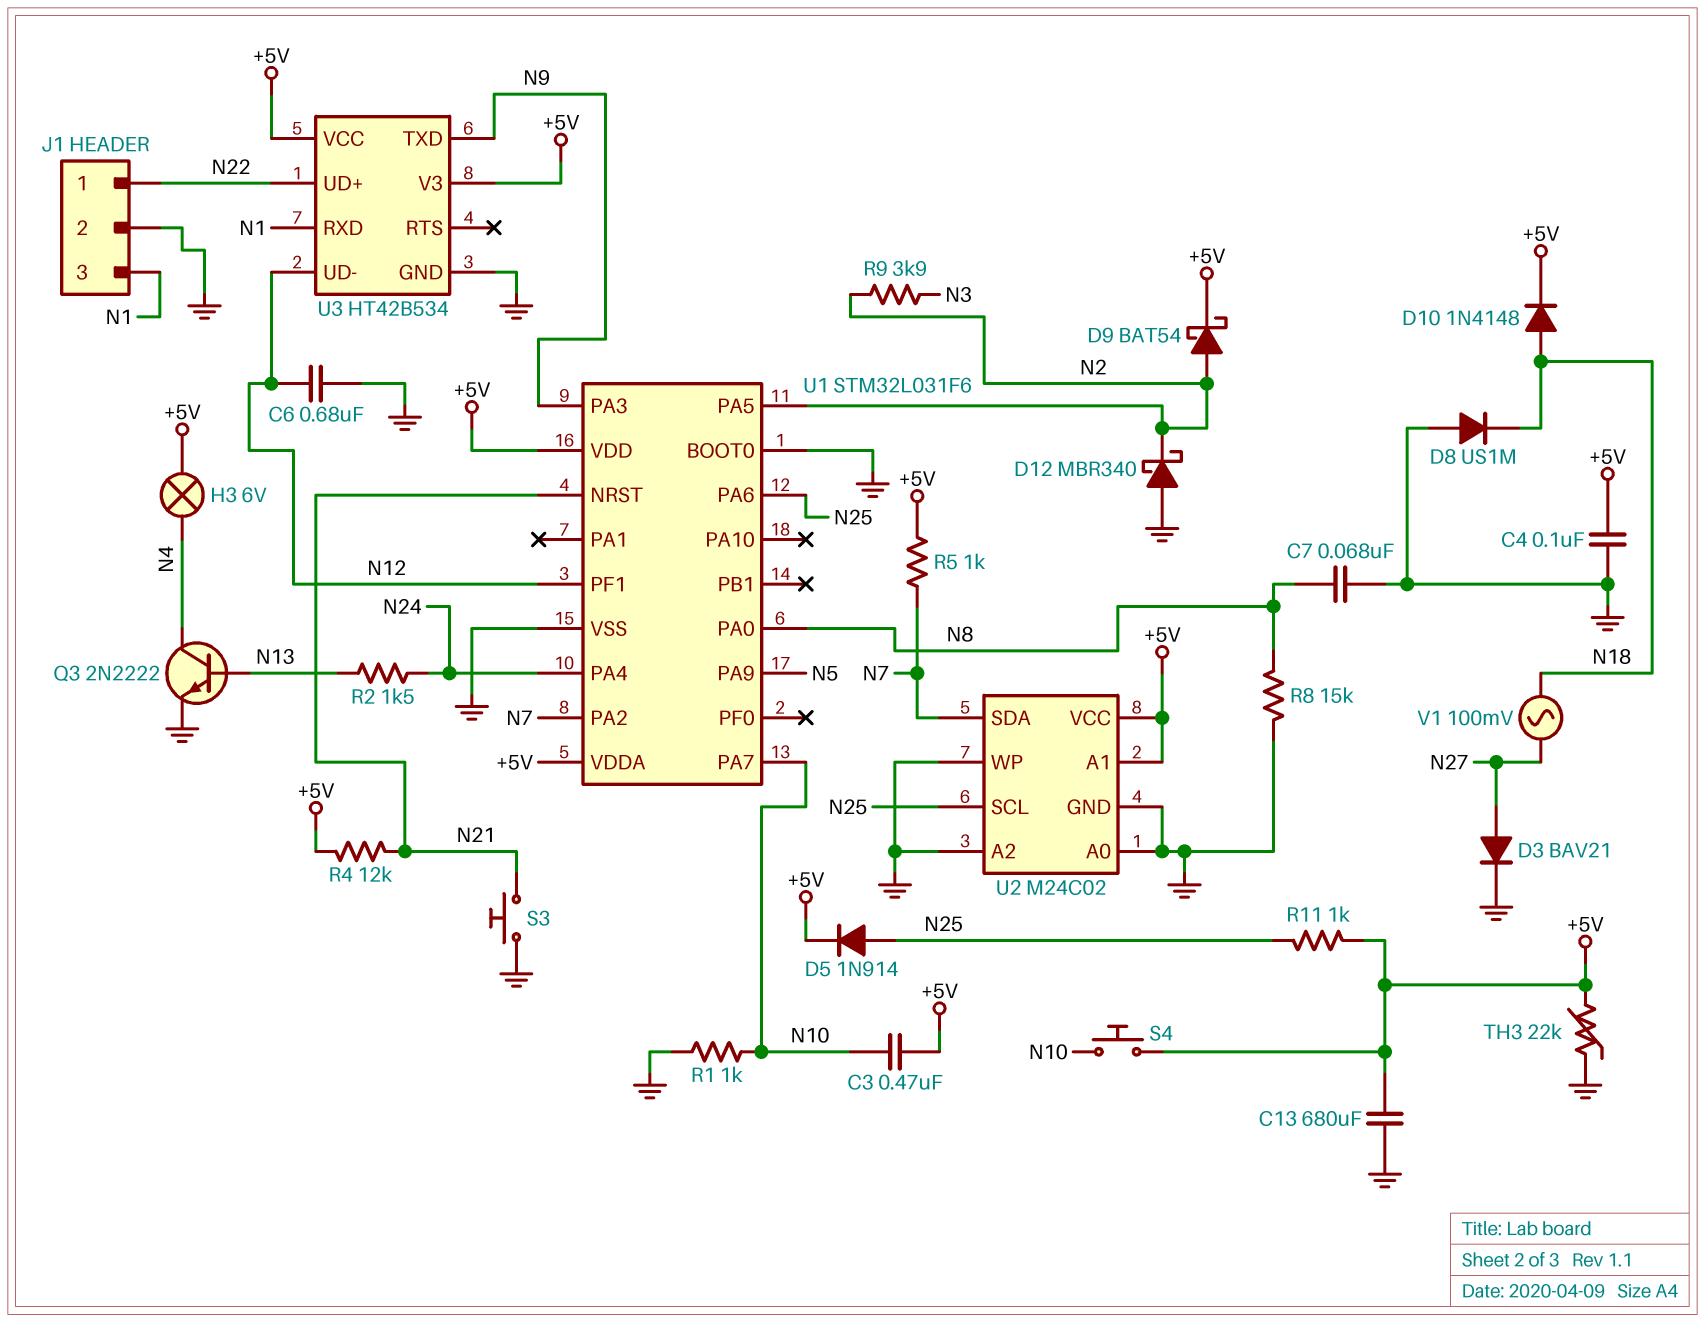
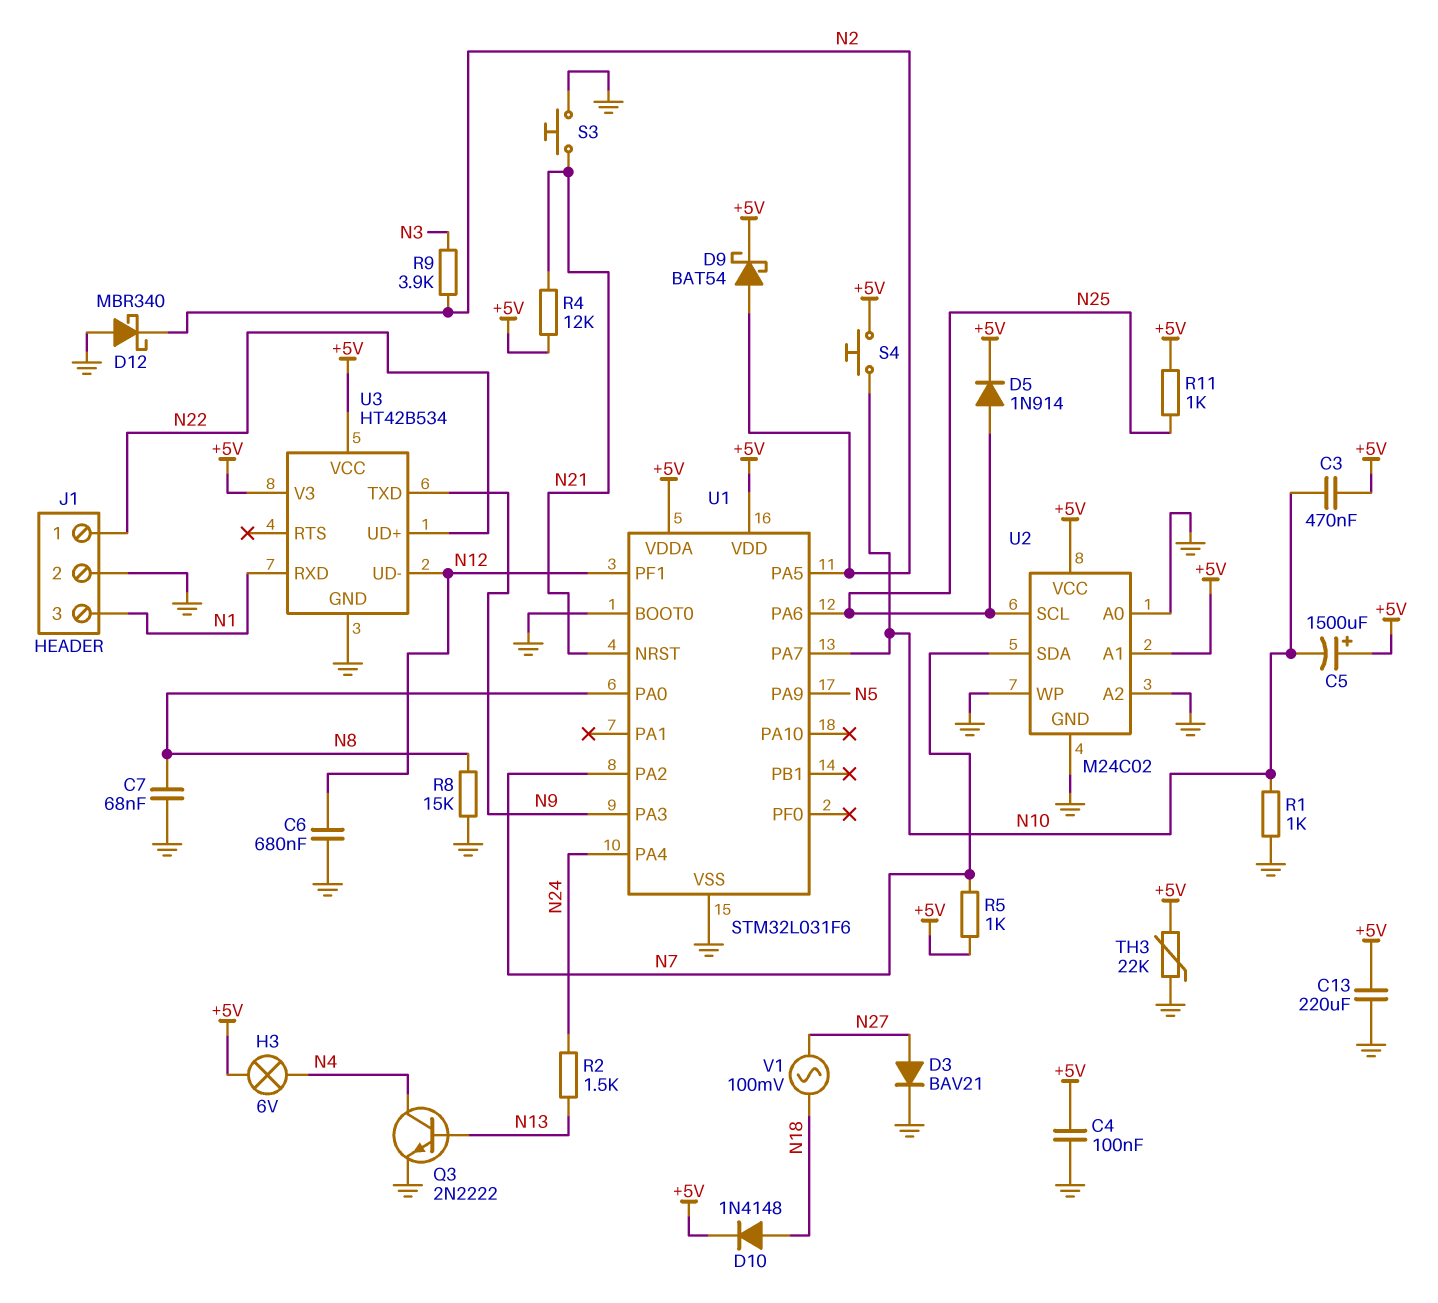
C5: none -> 1500uF (plus +5V, minus N10)
C13: 680uF (+5V, GND) -> 220uF (+5V, GND)
D8: diode US1M (A GND, K N18) -> none

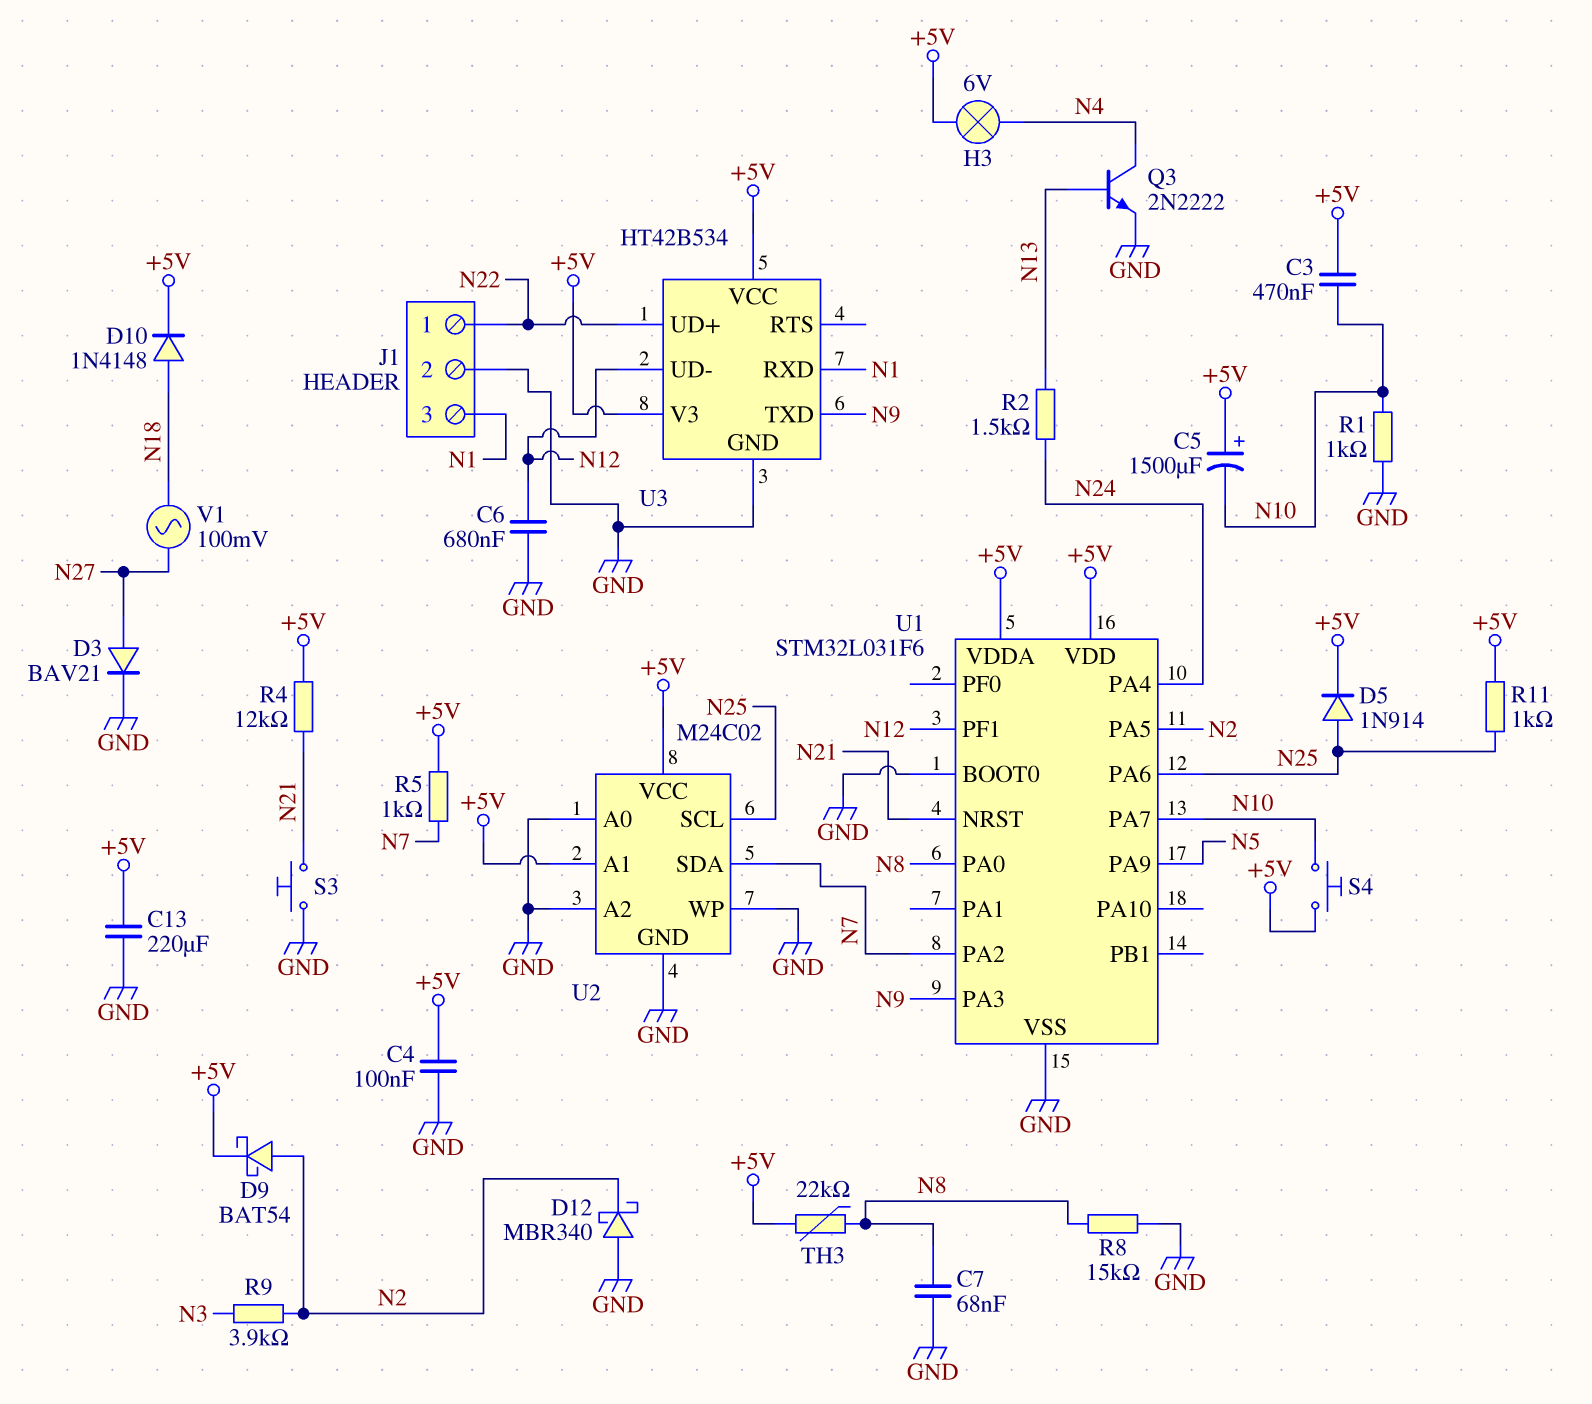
TH3: 22k (+5V, GND) -> 22k (+5V, N8)

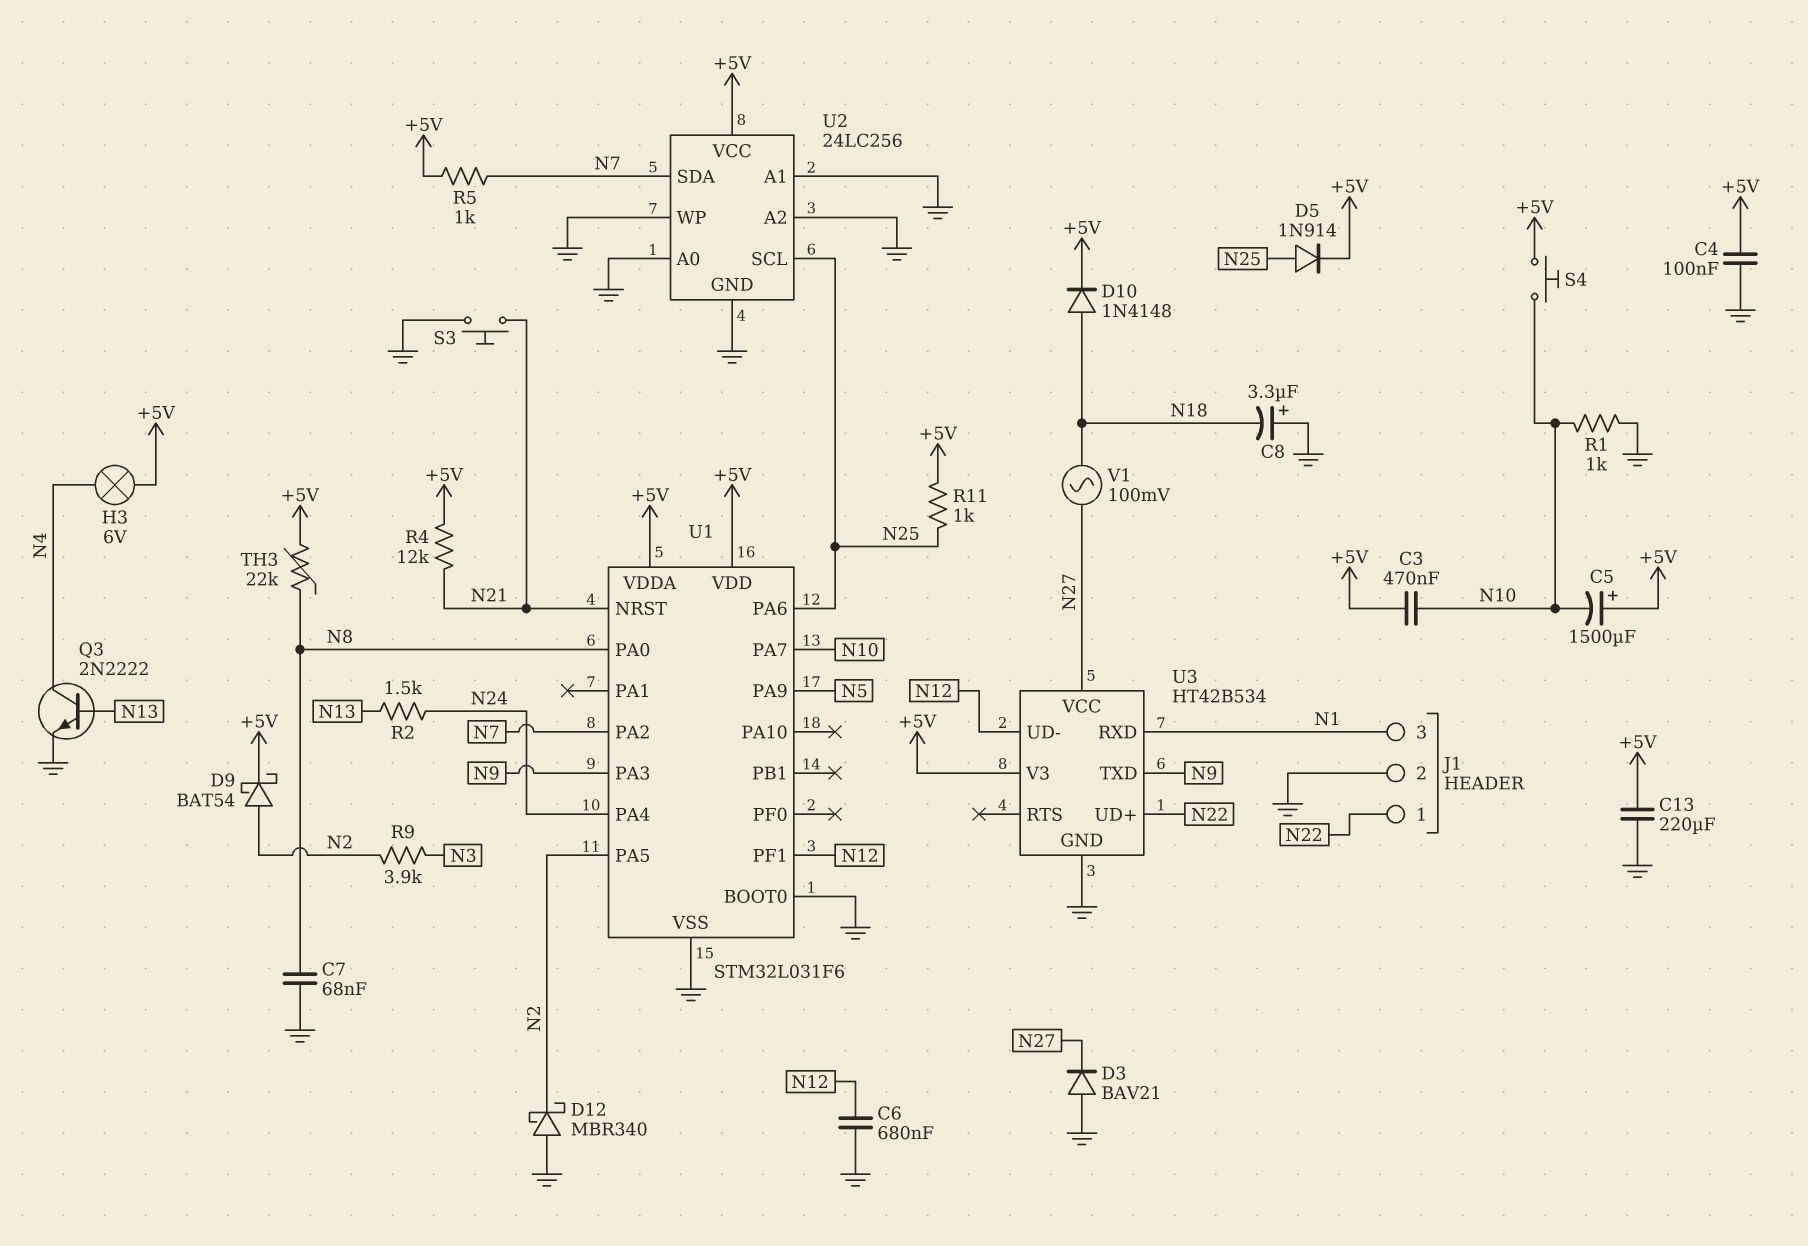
C8: none -> 3.3uF (plus GND, minus N18)
D3: diode BAV21 (A N27, K GND) -> diode BAV21 (A GND, K N27)
R8: 15k (GND, N8) -> none
U2: M24C02 -> 24LC256
U2 pin A1: +5V -> GND
U3 pin VCC: +5V -> N27

